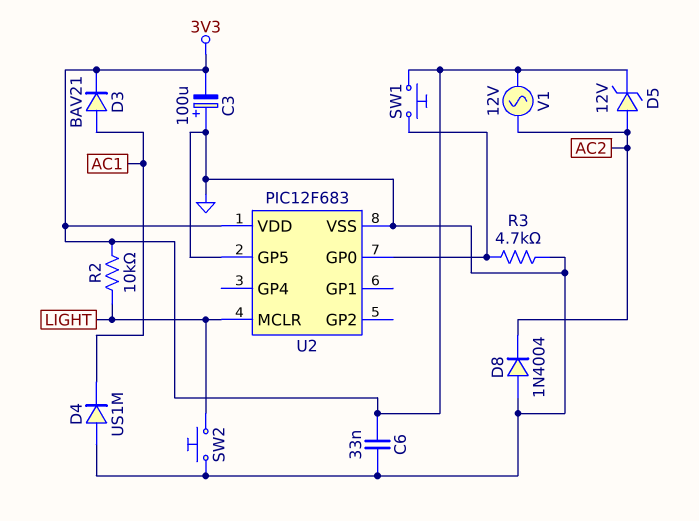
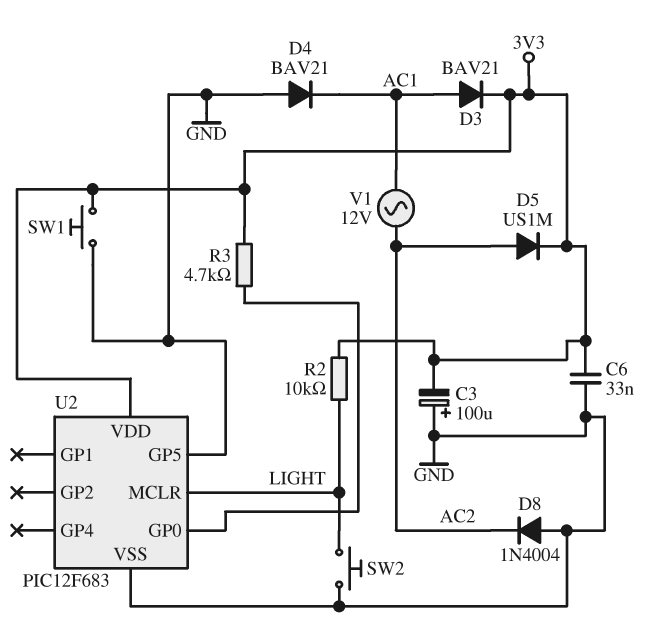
D4: diode US1M (A GND, K AC1) -> diode BAV21 (A GND, K AC1)
D5: zener 12V (A AC2, K 3V3) -> diode US1M (A AC2, K 3V3)
R3: 4.7k (GND, U2/GP0) -> 4.7k (3V3, U2/GP0)
SW1: button (3V3, U2/GP0) -> button (3V3, GND)
V1: AC 12V (3V3, AC2) -> AC 12V (AC1, AC2)

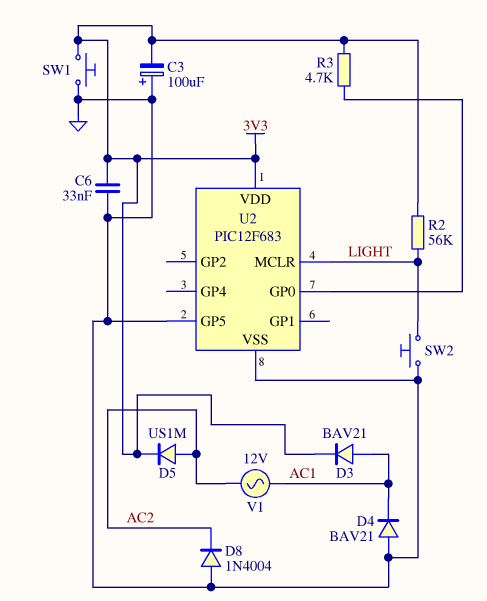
R2: 10k (3V3, LIGHT) -> 56k (3V3, LIGHT)

